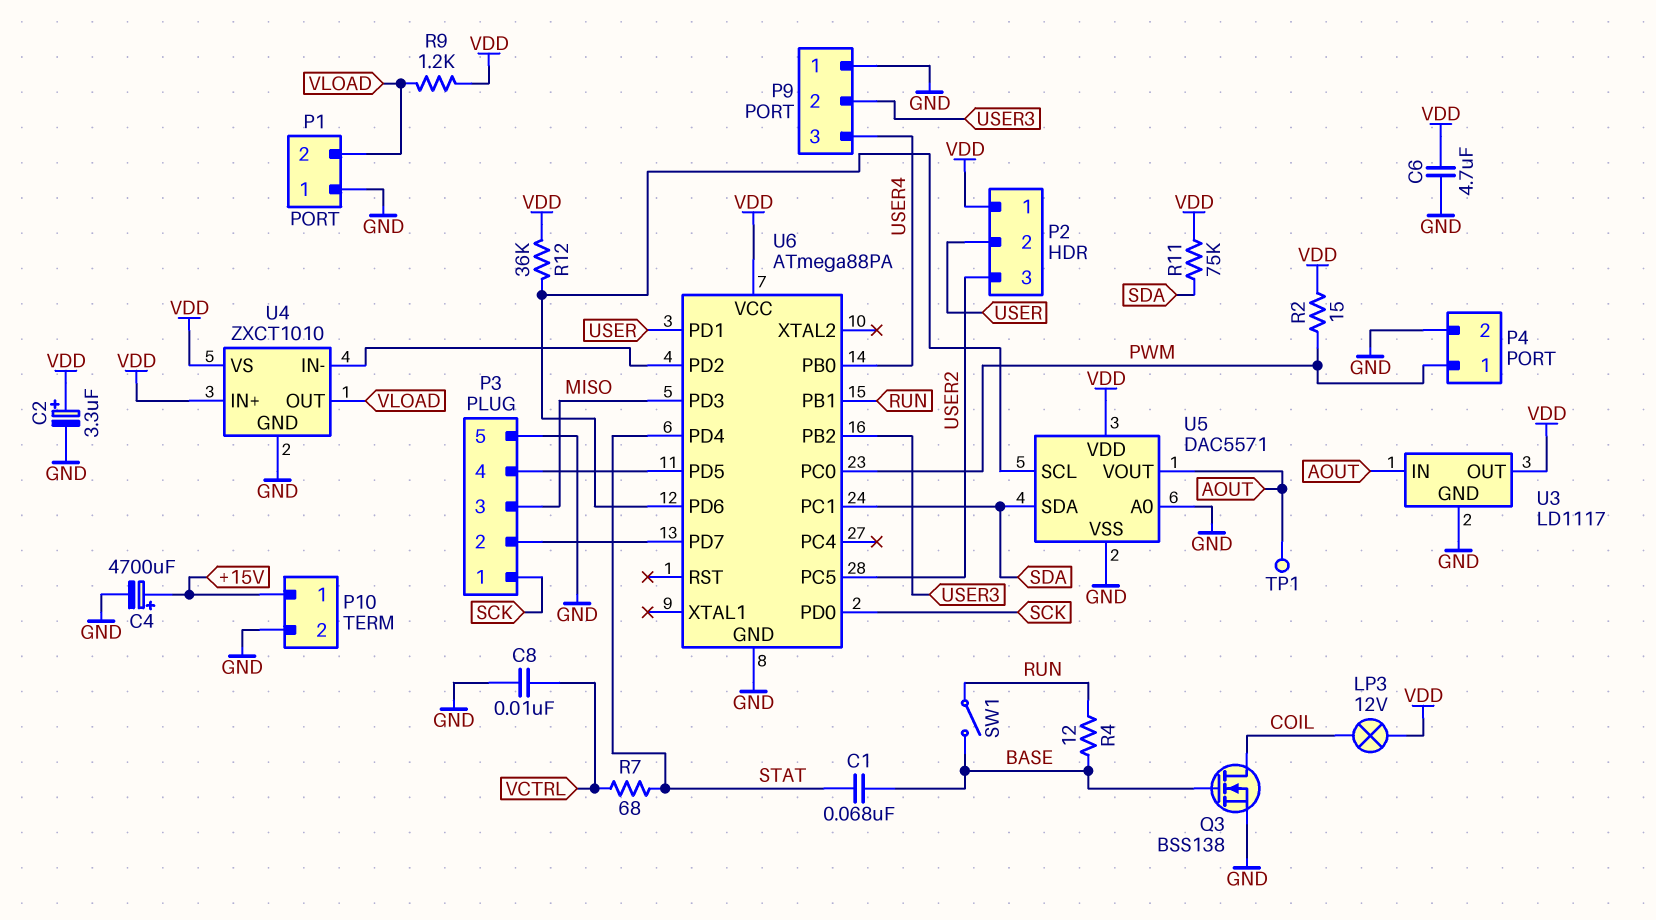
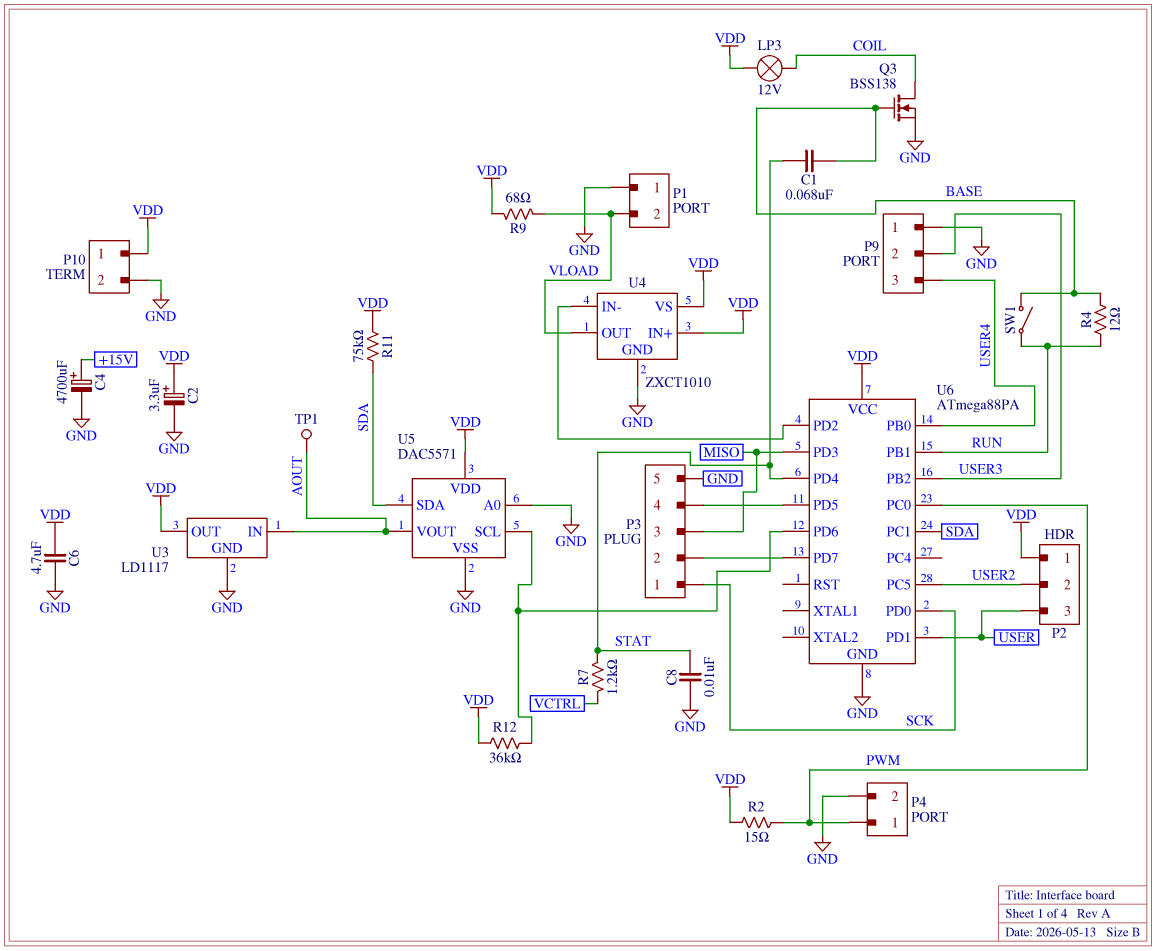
C8: 10nF (GND, VCTRL) -> 10nF (GND, STAT)
P2 pin 2: USER -> USER2
P2 pin 3: USER2 -> USER
P10 pin 1: +15V -> VDD
R7: 68 (STAT, VCTRL) -> 1.2k (STAT, VCTRL)
R9: 1.2k (VDD, VLOAD) -> 68 (VDD, VLOAD)

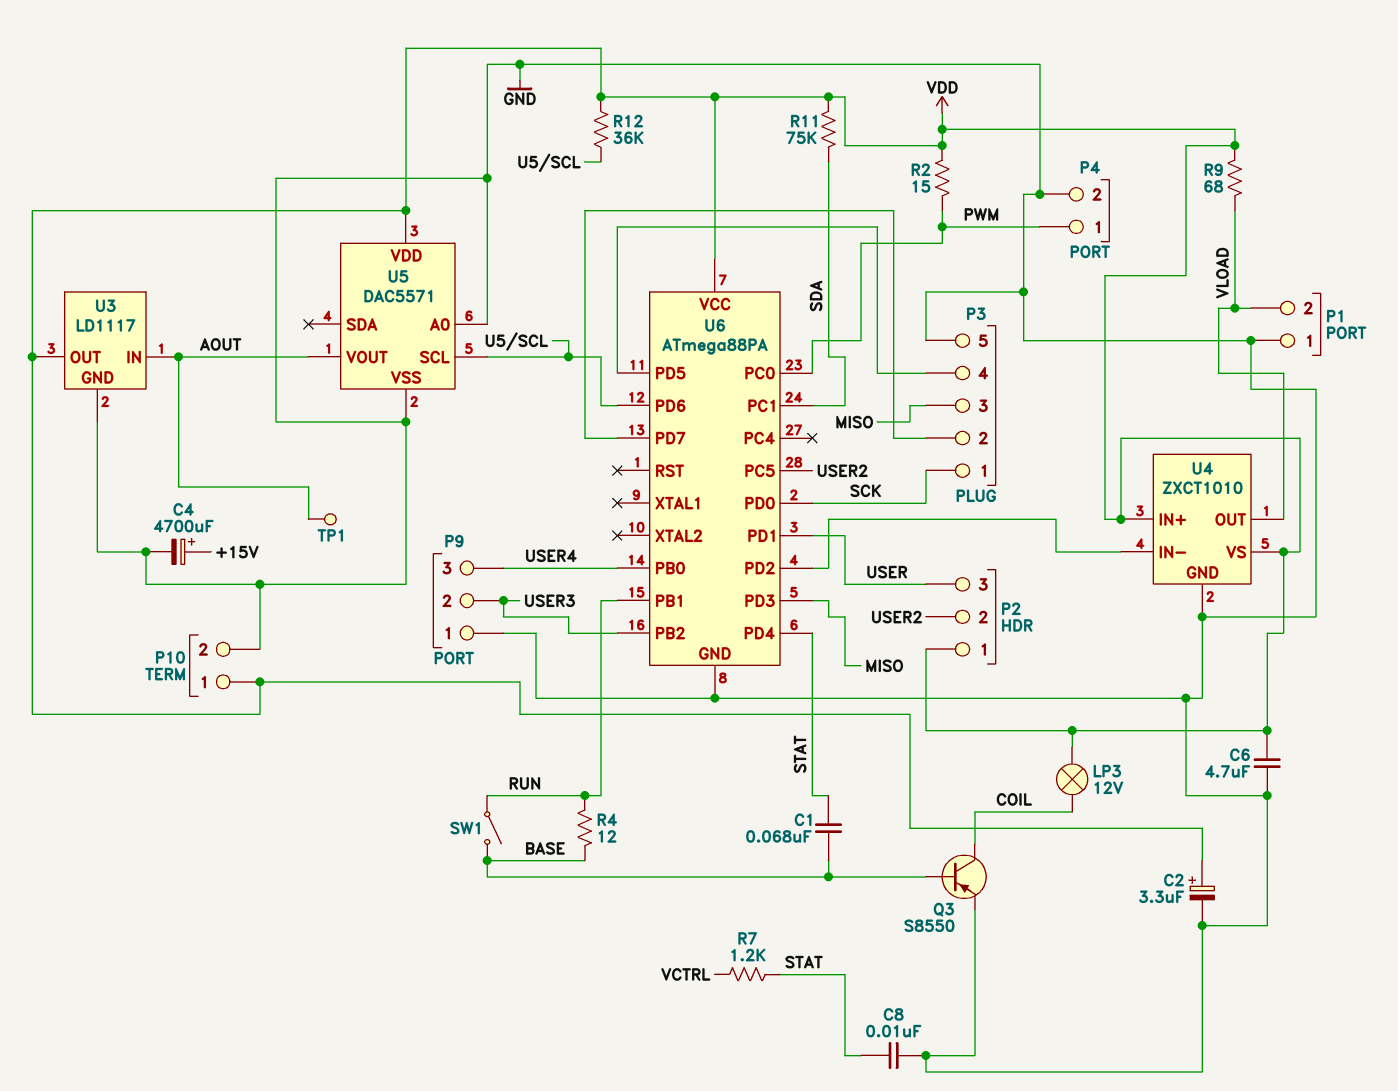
Q3: NMOS BSS138 (G BASE, D COIL, S GND) -> PNP S8550 (B BASE, C COIL, E GND)
U5 pin SDA: SDA -> none

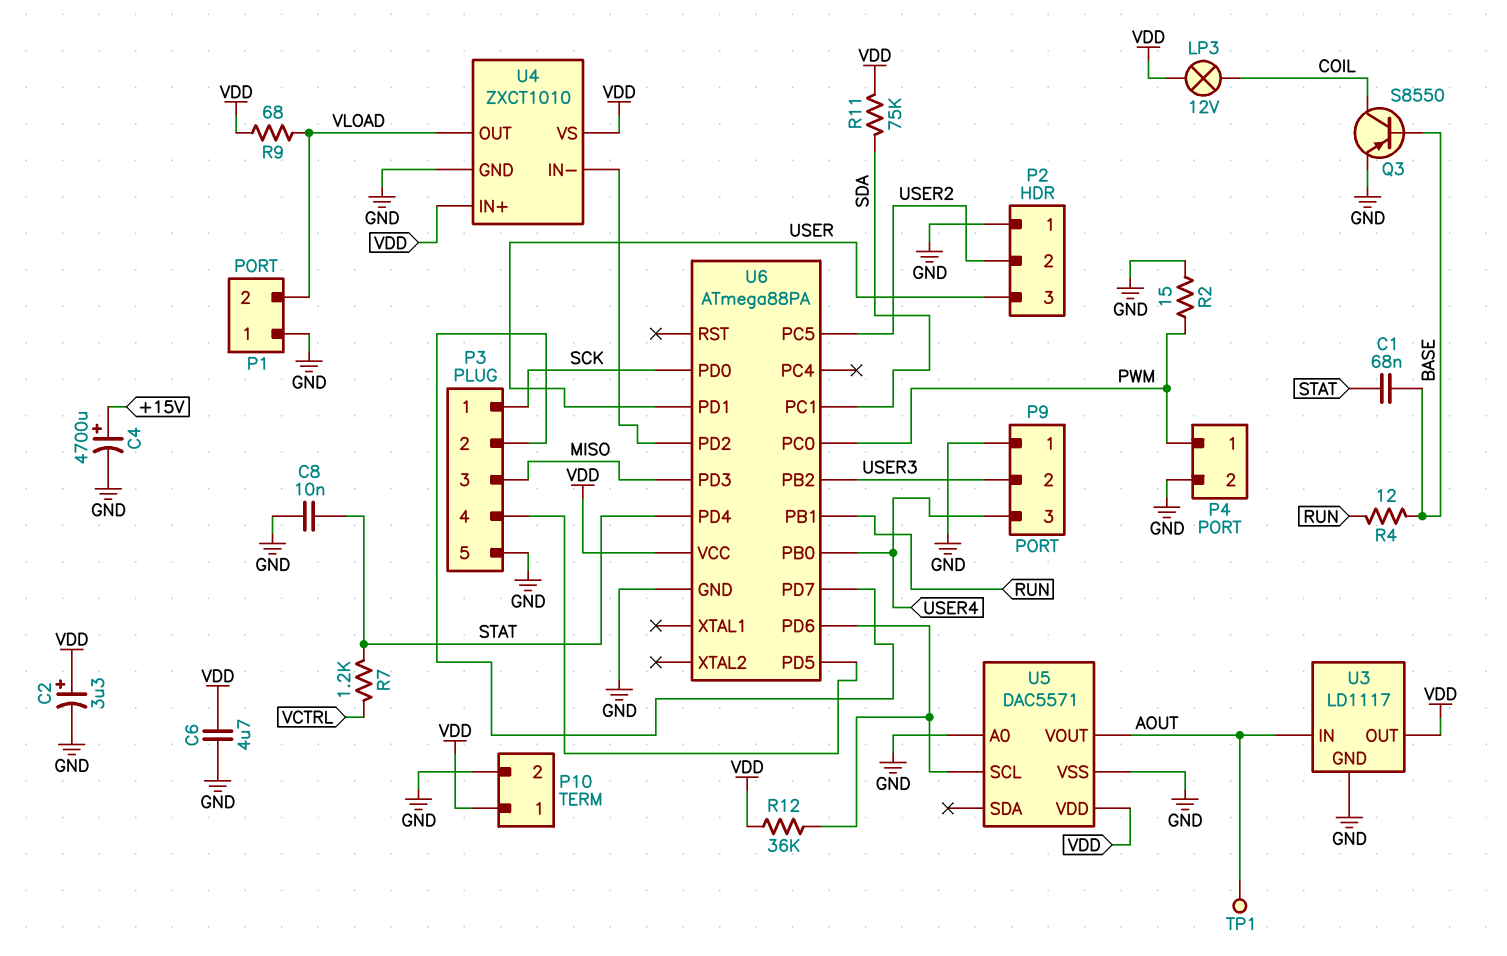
P2 pin 1: VDD -> GND
R2: 15 (PWM, VDD) -> 15 (GND, PWM)
SW1: switch (BASE, RUN) -> none

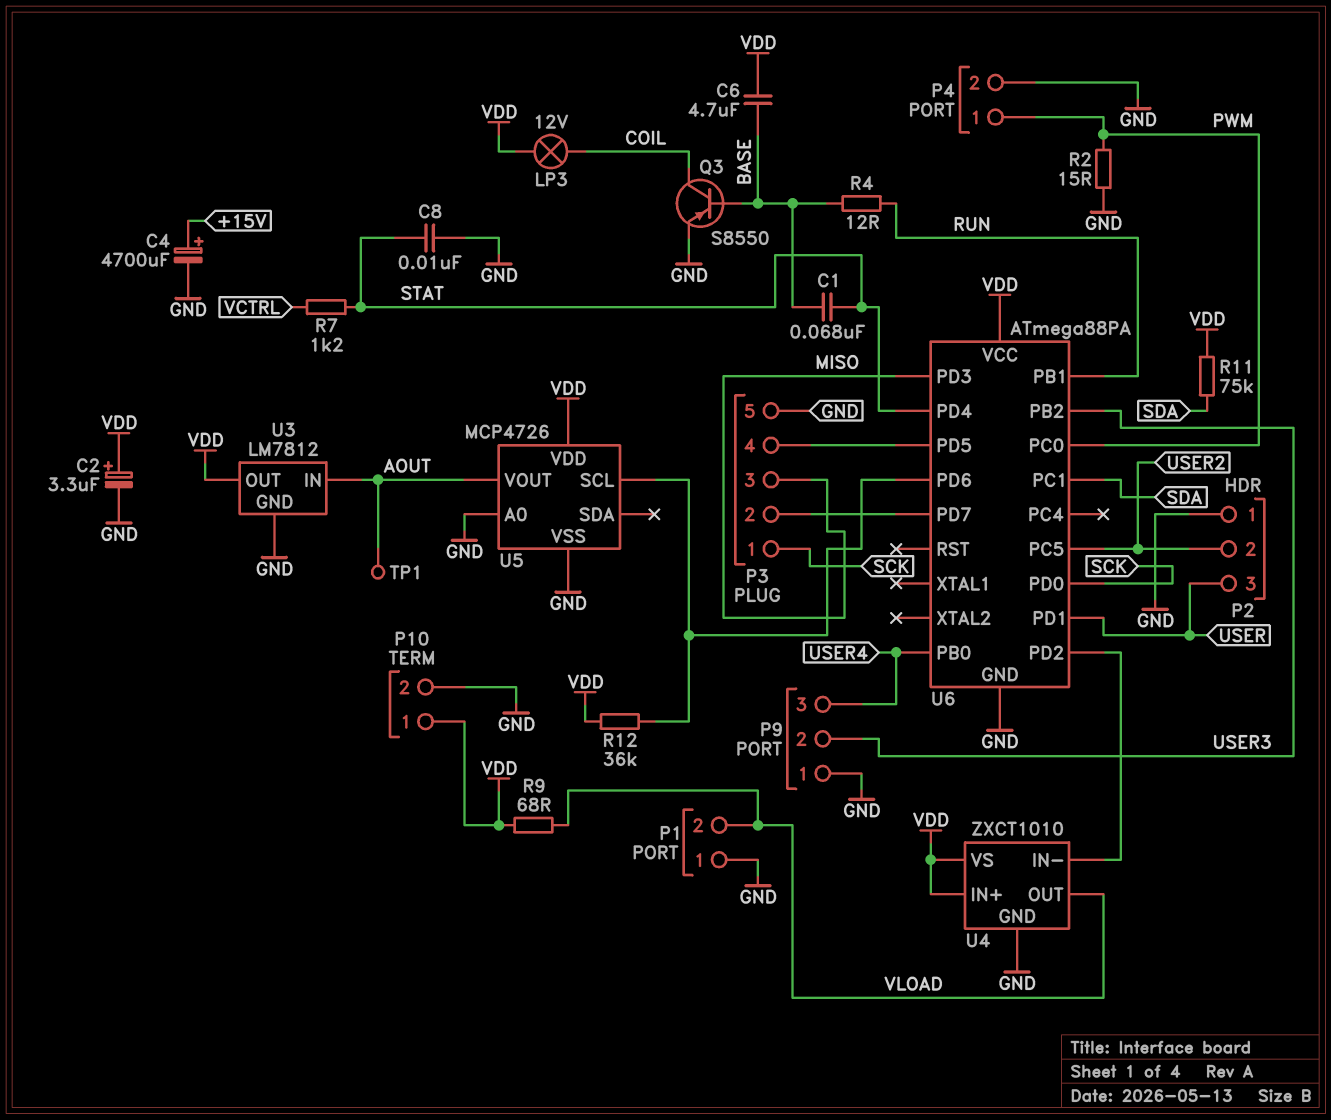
C6: 4.7uF (GND, VDD) -> 4.7uF (BASE, VDD)
U3: LD1117 -> LM7812
U5: DAC5571 -> MCP4726

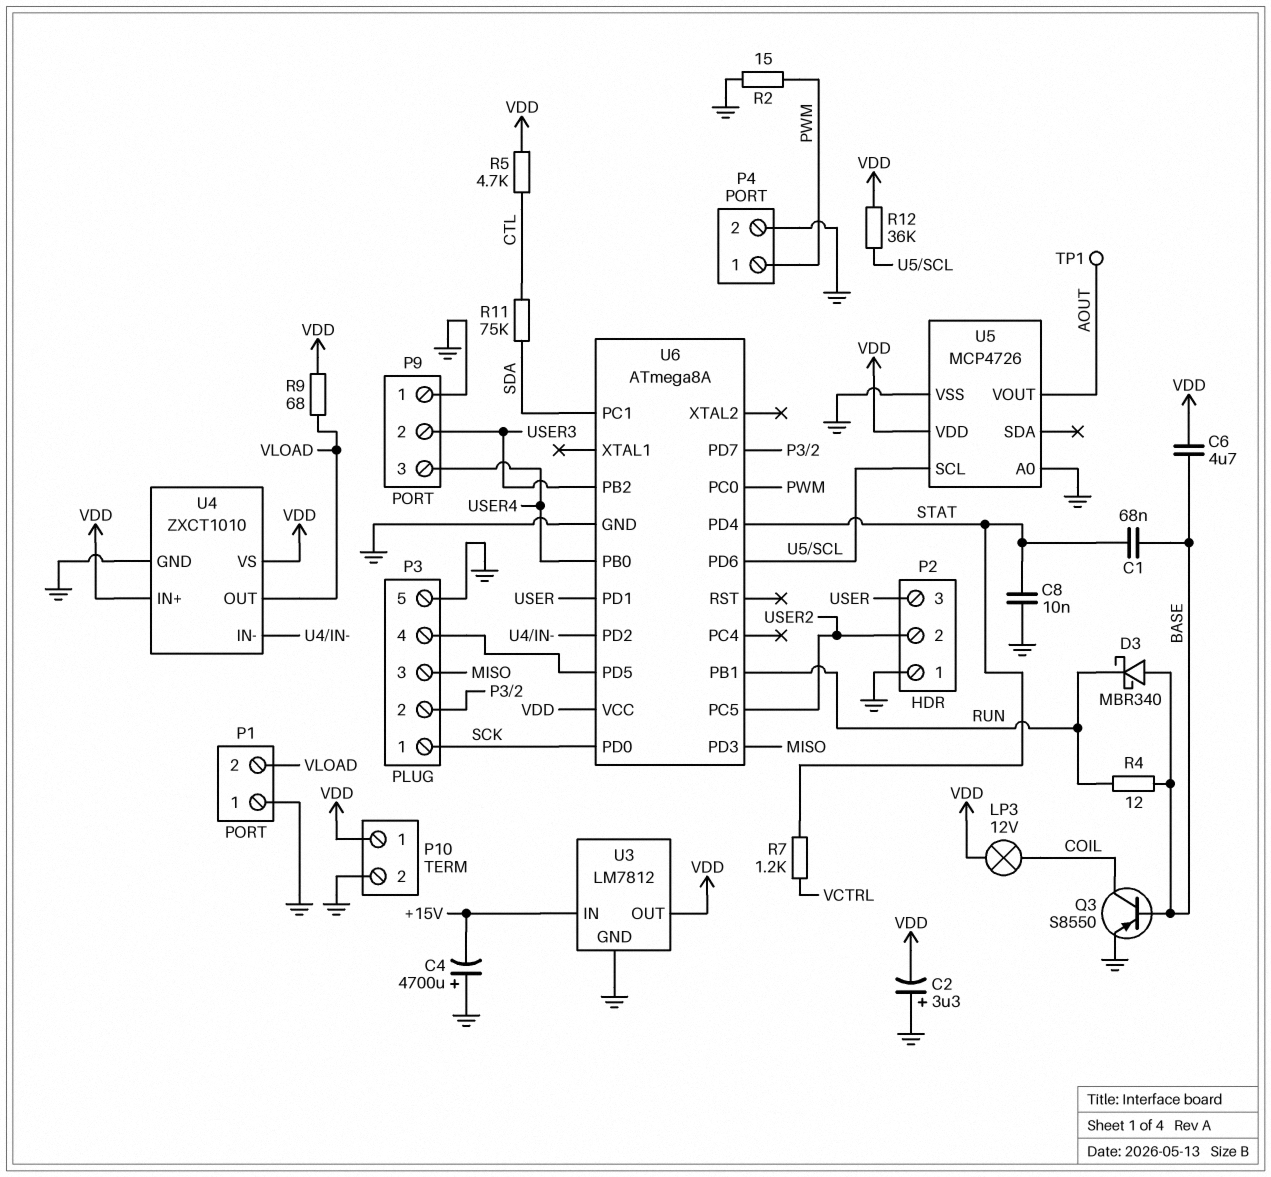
C2: 3.3uF (plus VDD, minus GND) -> 3.3uF (plus GND, minus VDD)
C4: 4700uF (plus +15V, minus GND) -> 4700uF (plus GND, minus +15V)
D3: none -> schottky MBR340 (A BASE, K RUN)
R5: none -> 4.7k (CTL, VDD)
R11: 75k (SDA, VDD) -> 75k (CTL, SDA)
U3 pin IN: AOUT -> +15V
U6: ATmega88PA -> ATmega8A

